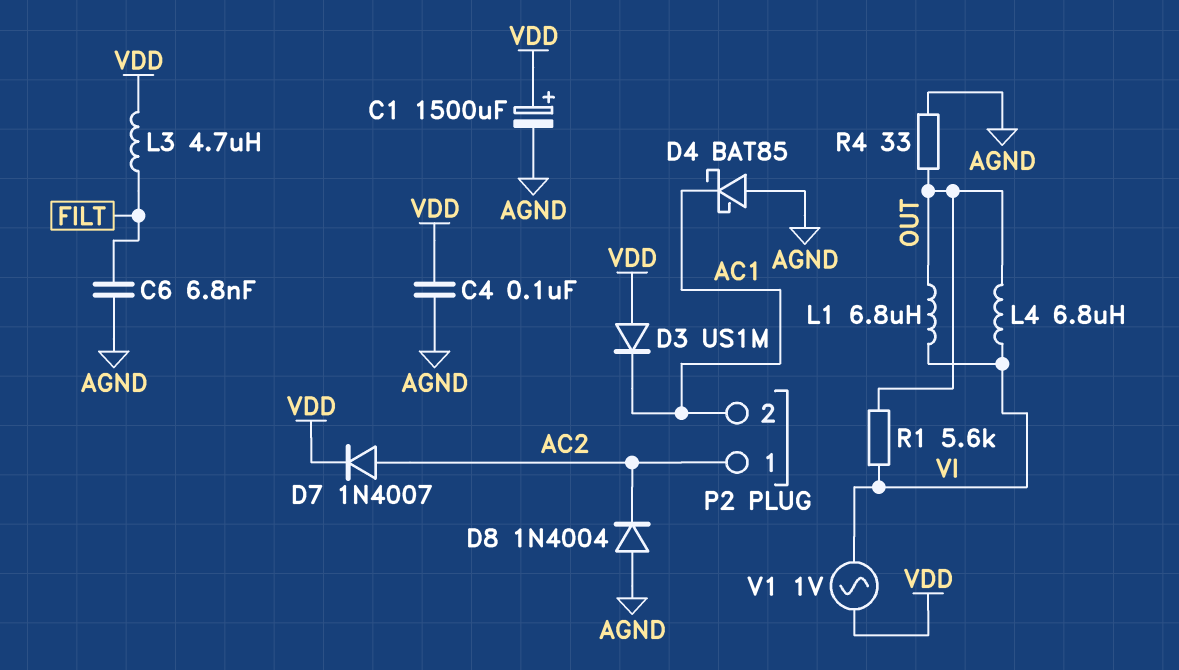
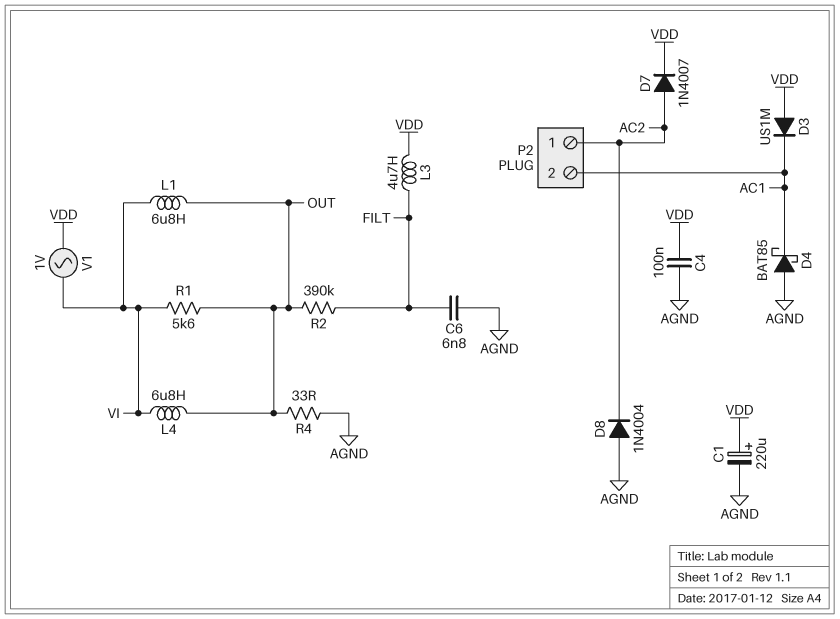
C1: 1500uF (plus VDD, minus AGND) -> 220uF (plus VDD, minus AGND)
R2: none -> 390k (FILT, OUT)

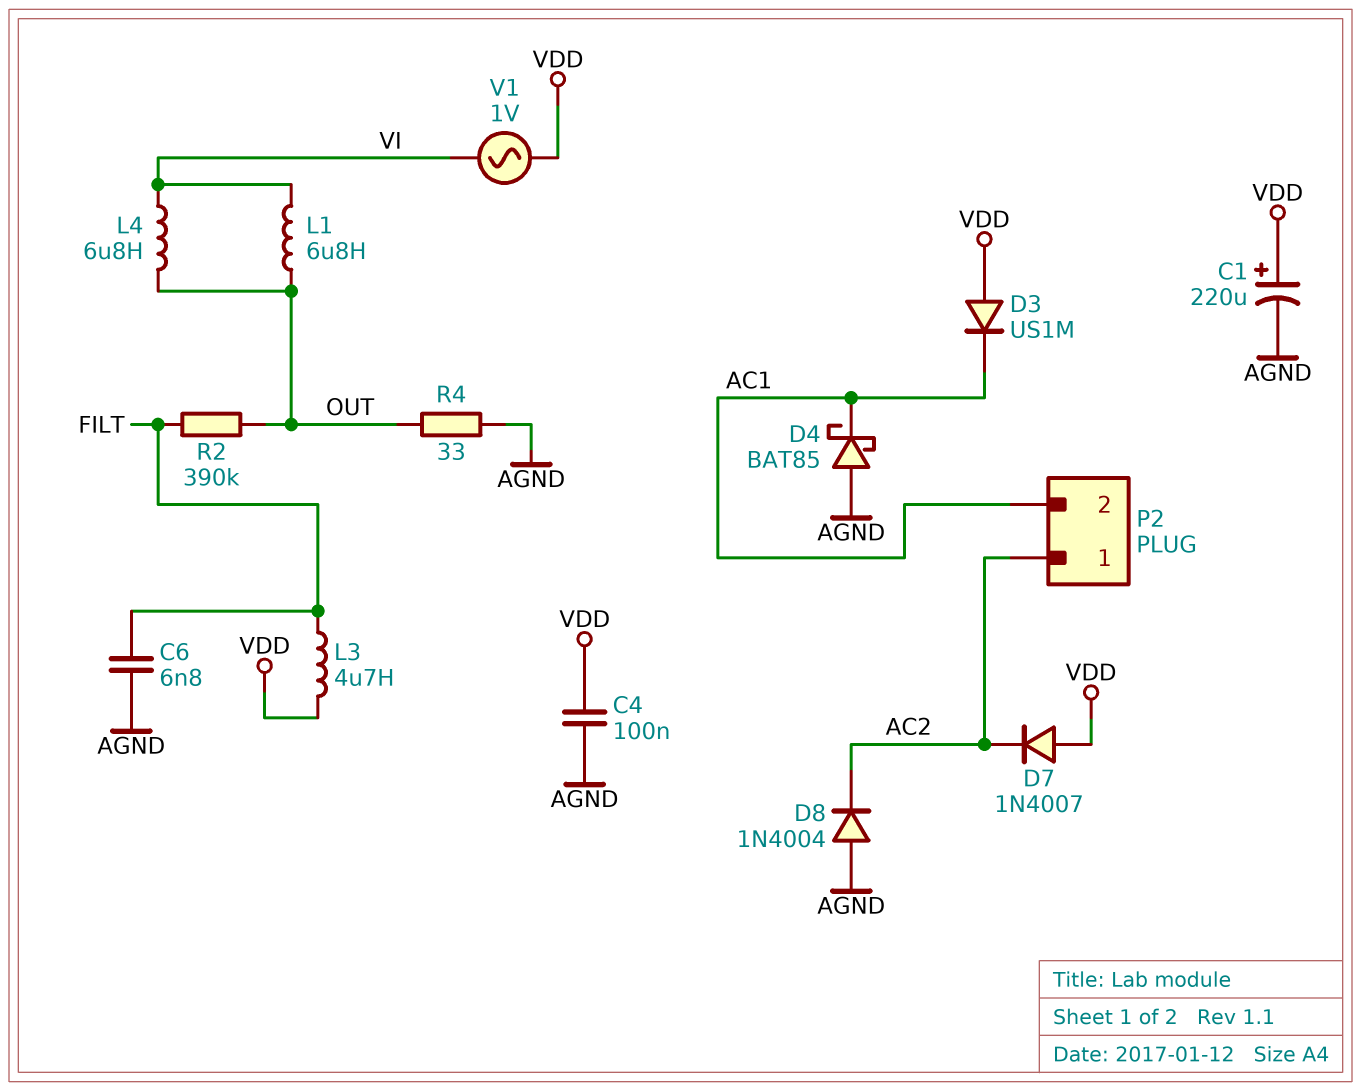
D7: diode 1N4007 (A AC2, K VDD) -> diode 1N4007 (A VDD, K AC2)
R1: 5.6k (OUT, VI) -> none

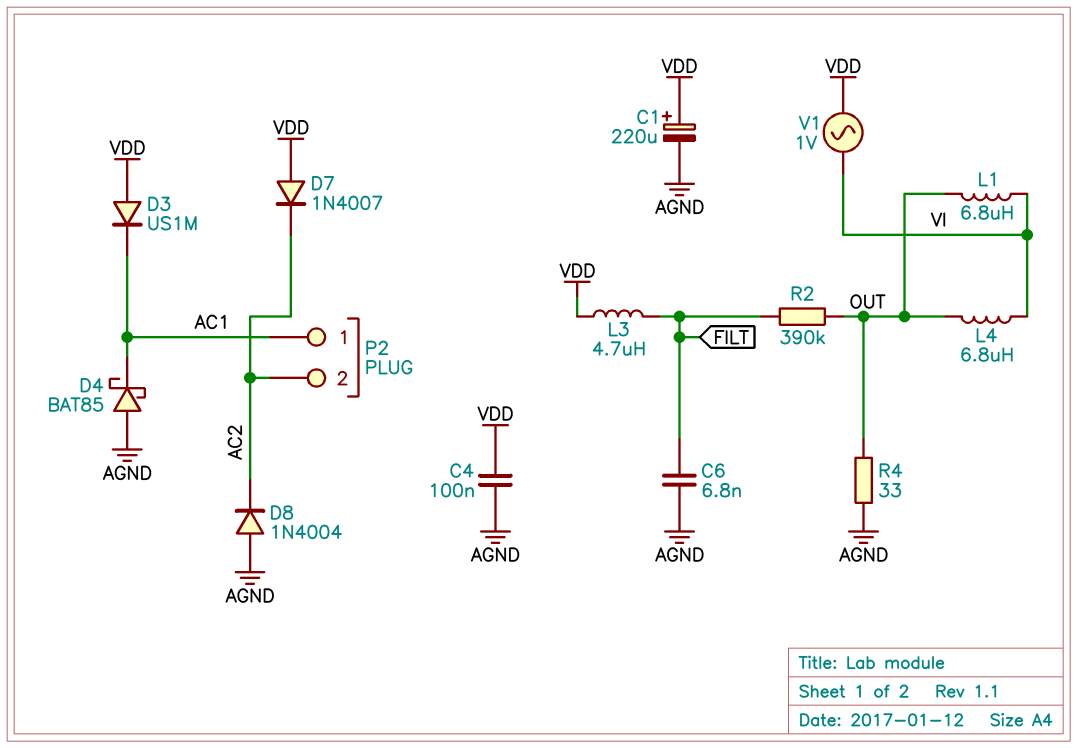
P2 pin 1: AC2 -> AC1
P2 pin 2: AC1 -> AC2

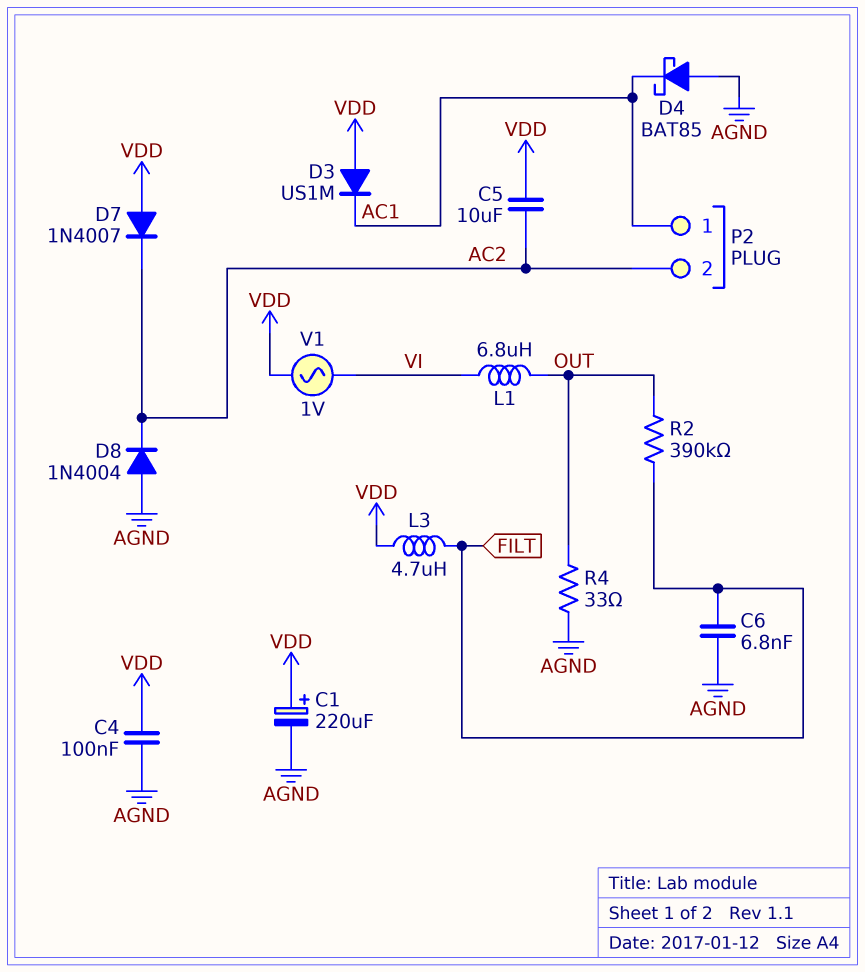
C5: none -> 10uF (AC2, VDD)
L4: 6.8uH (OUT, VI) -> none

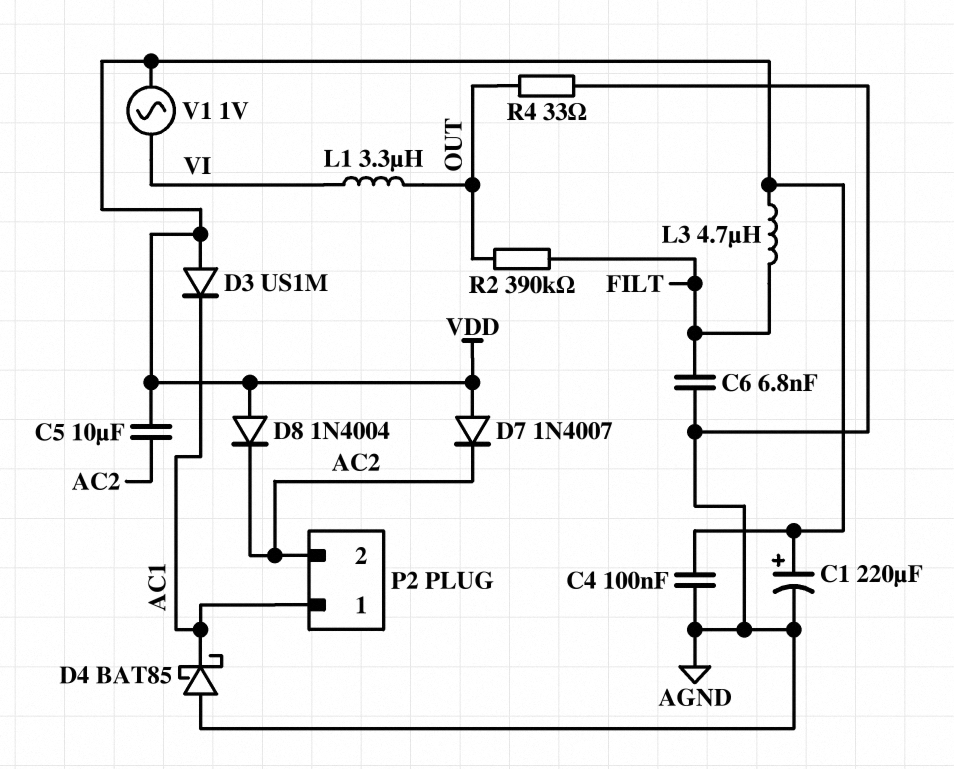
D8: diode 1N4004 (A AGND, K AC2) -> diode 1N4004 (A VDD, K AC2)
L1: 6.8uH (OUT, VI) -> 3.3uH (OUT, VI)

